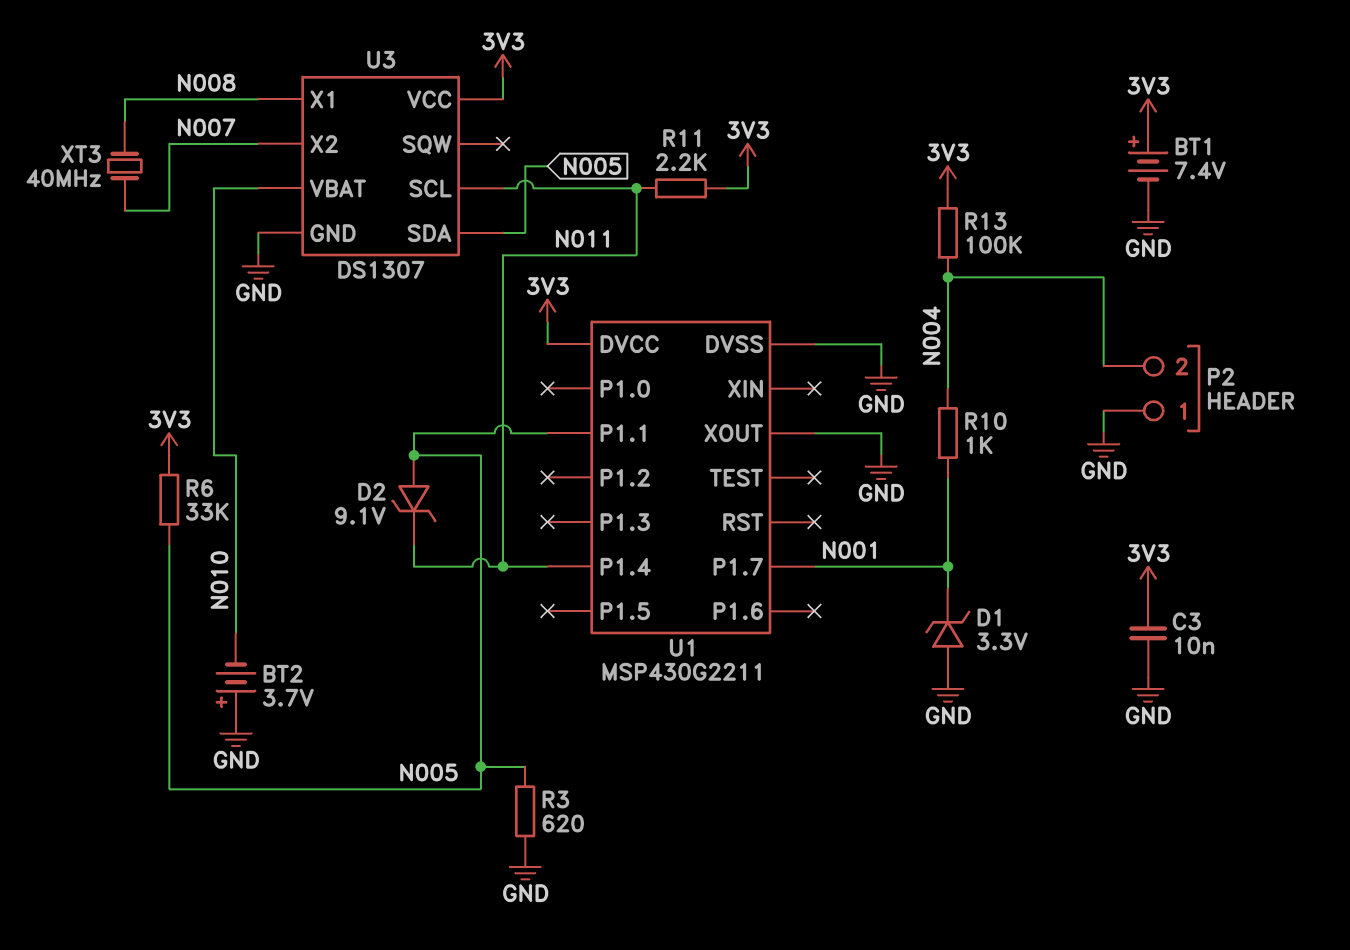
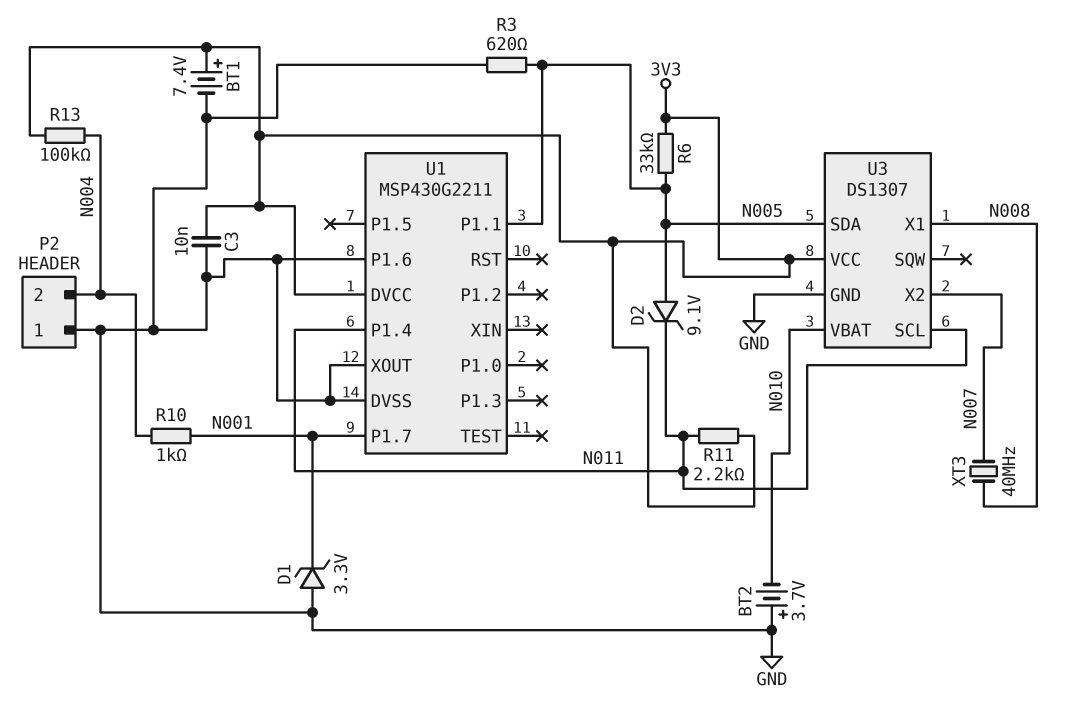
U1 pin P1.6: none -> GND

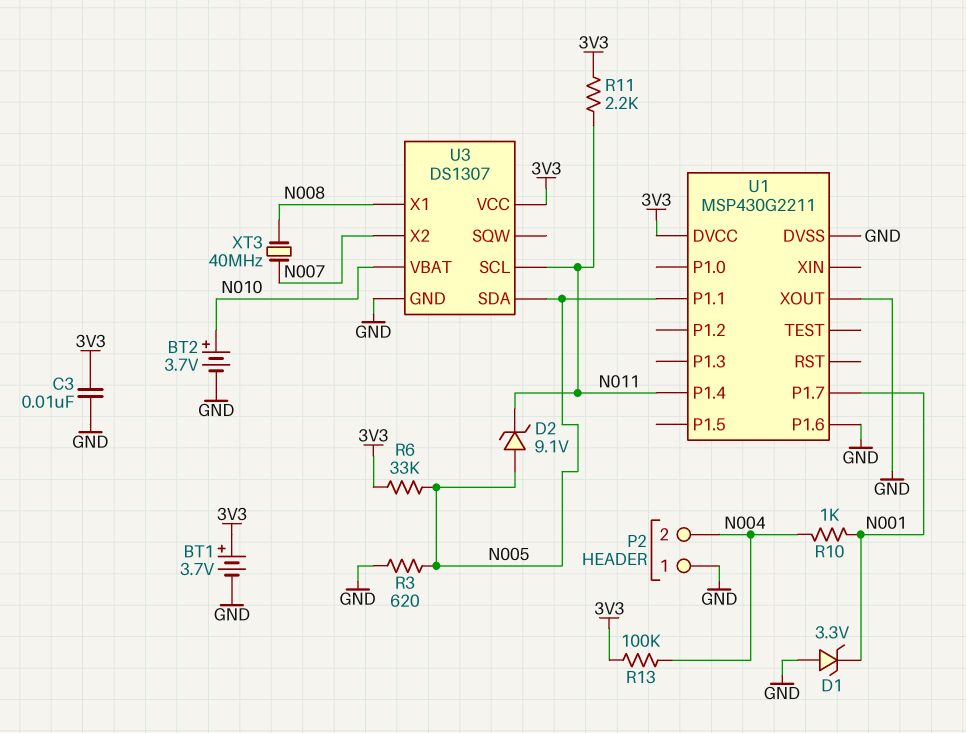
BT1: 7.4V (plus 3V3, minus GND) -> 3.7V (plus 3V3, minus GND)
BT2: 3.7V (plus GND, minus N010) -> 3.7V (plus N010, minus GND)

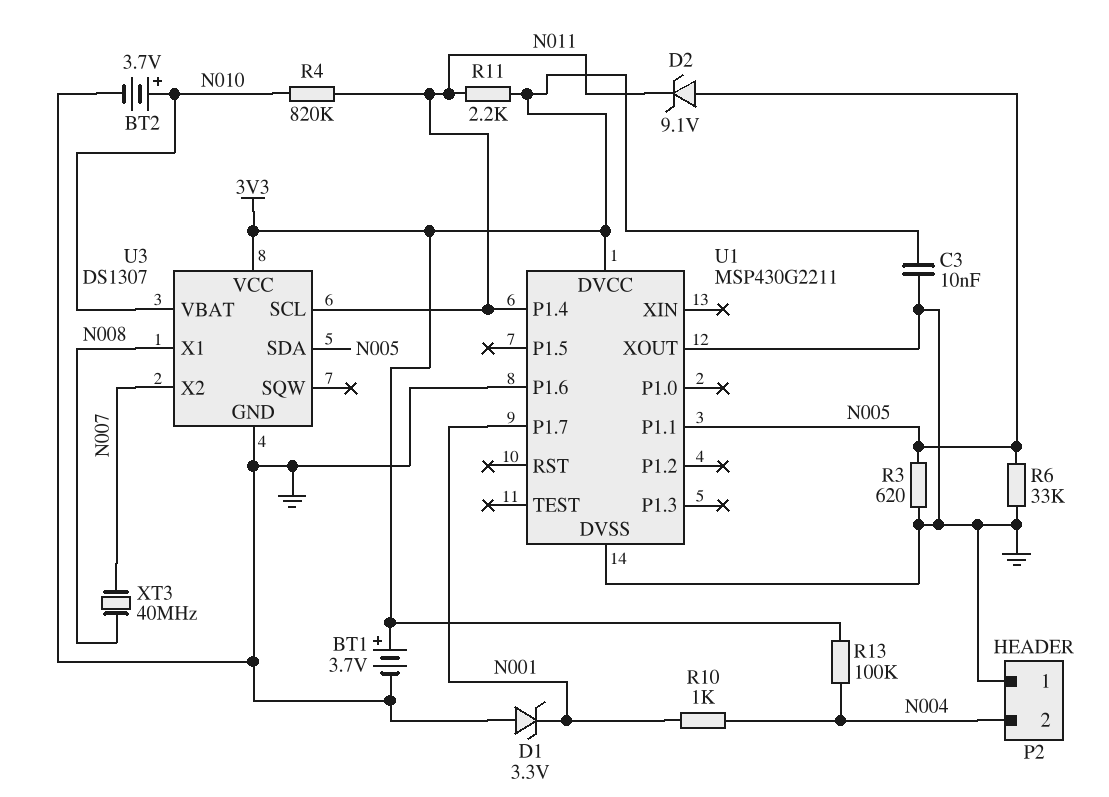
R4: none -> 820k (N010, N011)
R6: 33k (3V3, N005) -> 33k (GND, N005)

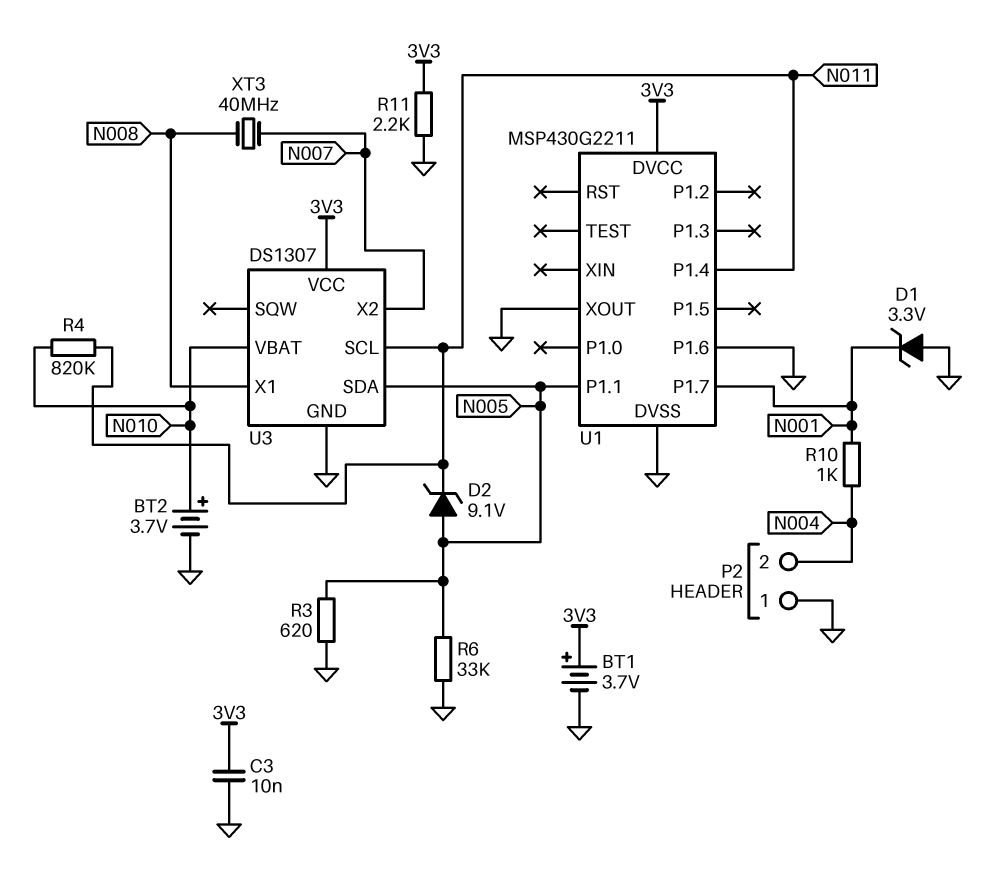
R11: 2.2k (3V3, N011) -> 2.2k (3V3, GND)
R13: 100k (3V3, N004) -> none

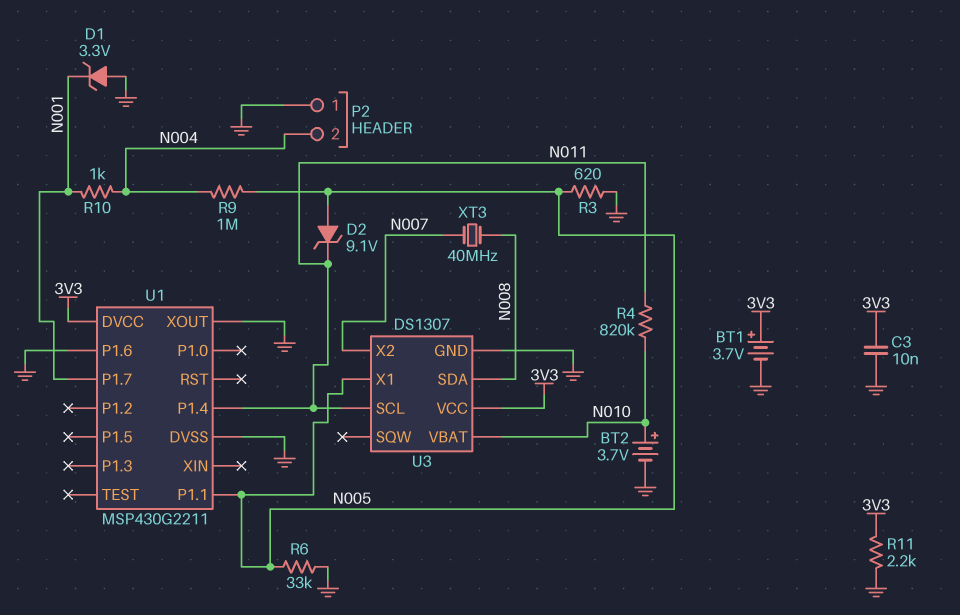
R9: none -> 1M (N004, N005)
U3 pin SDA: N005 -> N008
U3 pin X1: N008 -> N005

